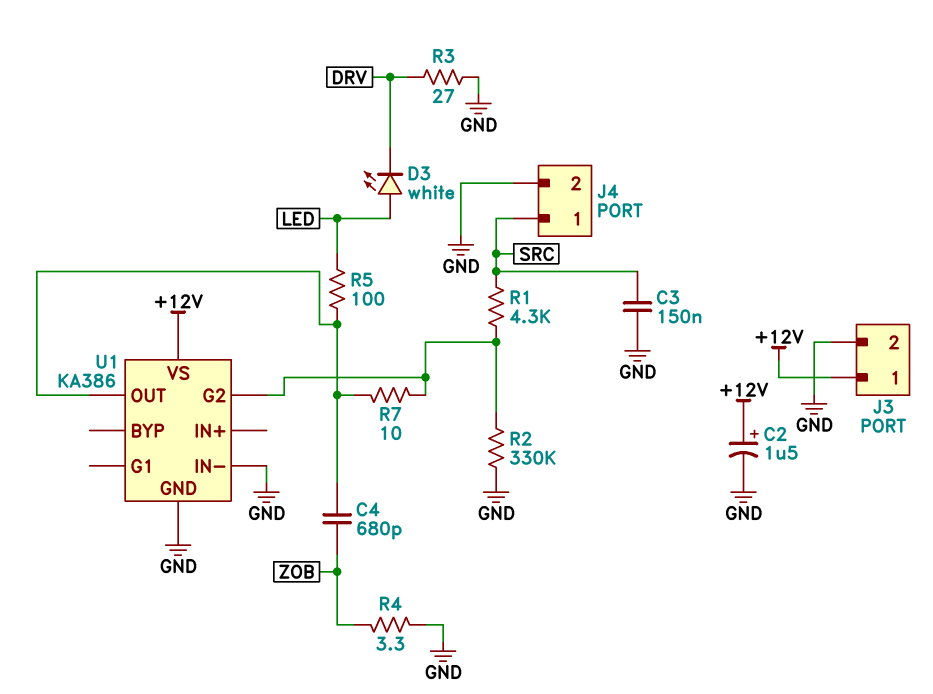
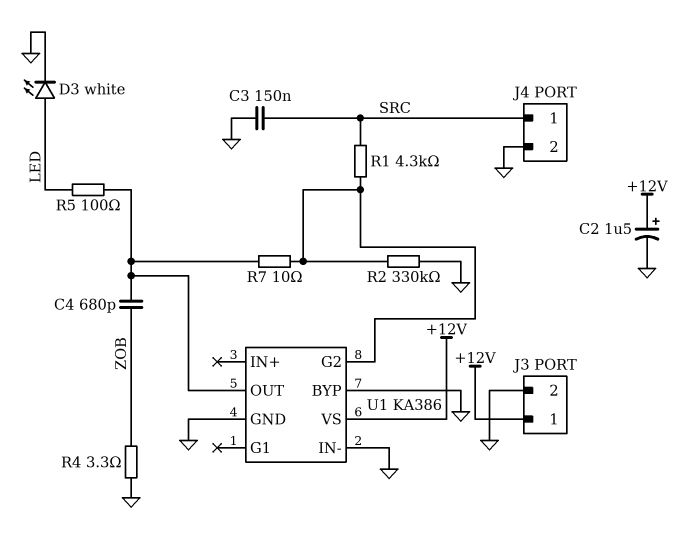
D3: LED white (A LED, K DRV) -> LED white (A LED, K GND)
R3: 27 (DRV, GND) -> none
U1 pin BYP: none -> GND

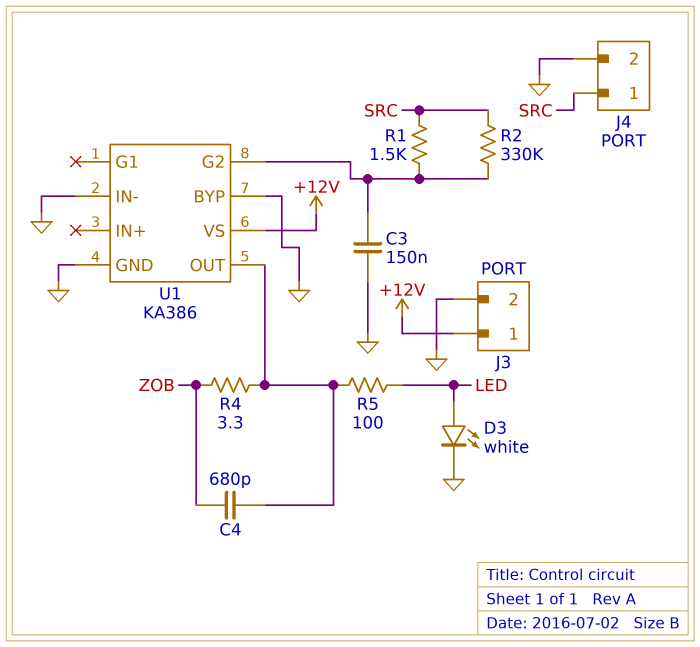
C2: 1.5uF (plus +12V, minus GND) -> none
C3: 150nF (GND, SRC) -> 150nF (GND, U1/G2)
R1: 4.3k (SRC, U1/G2) -> 1.5k (SRC, U1/G2)
R2: 330k (GND, U1/G2) -> 330k (SRC, U1/G2)
R4: 3.3 (GND, ZOB) -> 3.3 (U1/OUT, ZOB)
R7: 10 (U1/G2, U1/OUT) -> none

